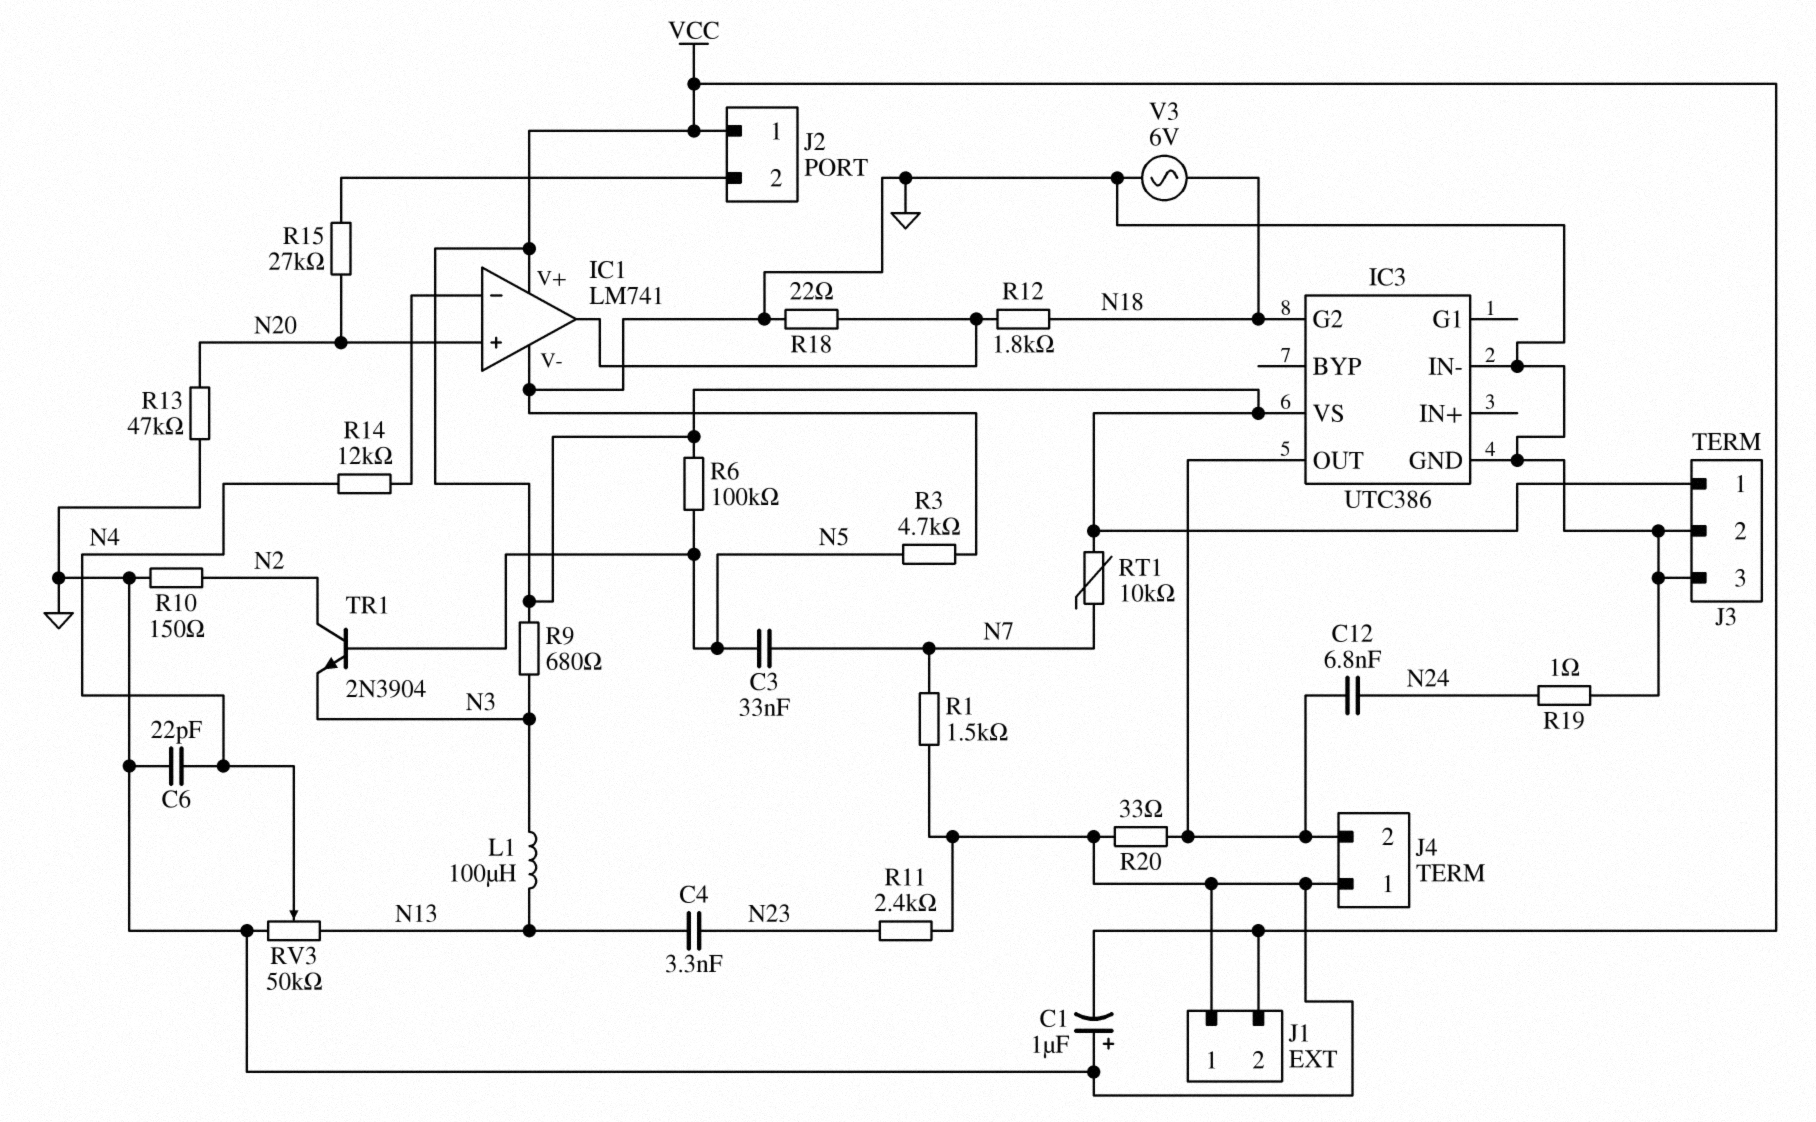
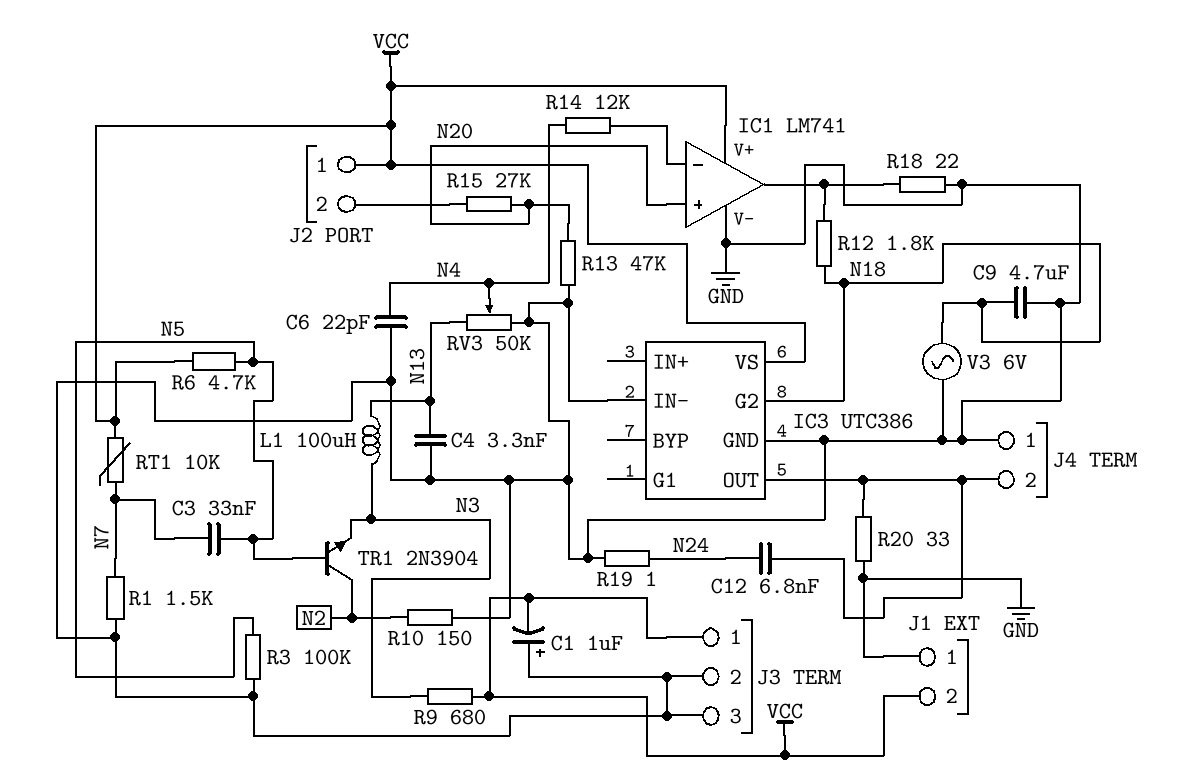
C4: 3.3nF (N13, N23) -> 3.3nF (GND, N13)
C9: none -> 4.7uF (GND, N18)
R3: 4.7k (GND, N5) -> 100k (GND, N5)
R6: 100k (N5, VCC) -> 4.7k (N5, VCC)
R11: 2.4k (GND, N23) -> none

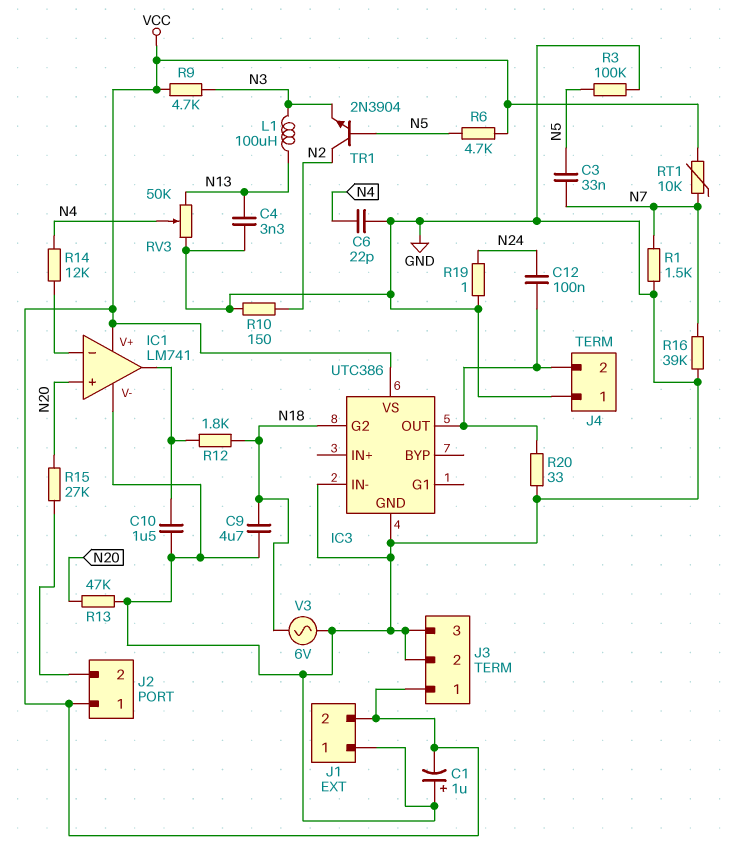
C10: none -> 1.5uF (GND, IC1/out)
C12: 6.8nF (IC3/OUT, N24) -> 100nF (IC3/OUT, N24)
R9: 680 (N3, VCC) -> 4.7k (N3, VCC)
R16: none -> 39k (GND, N7)
R18: 22 (GND, IC1/out) -> none

